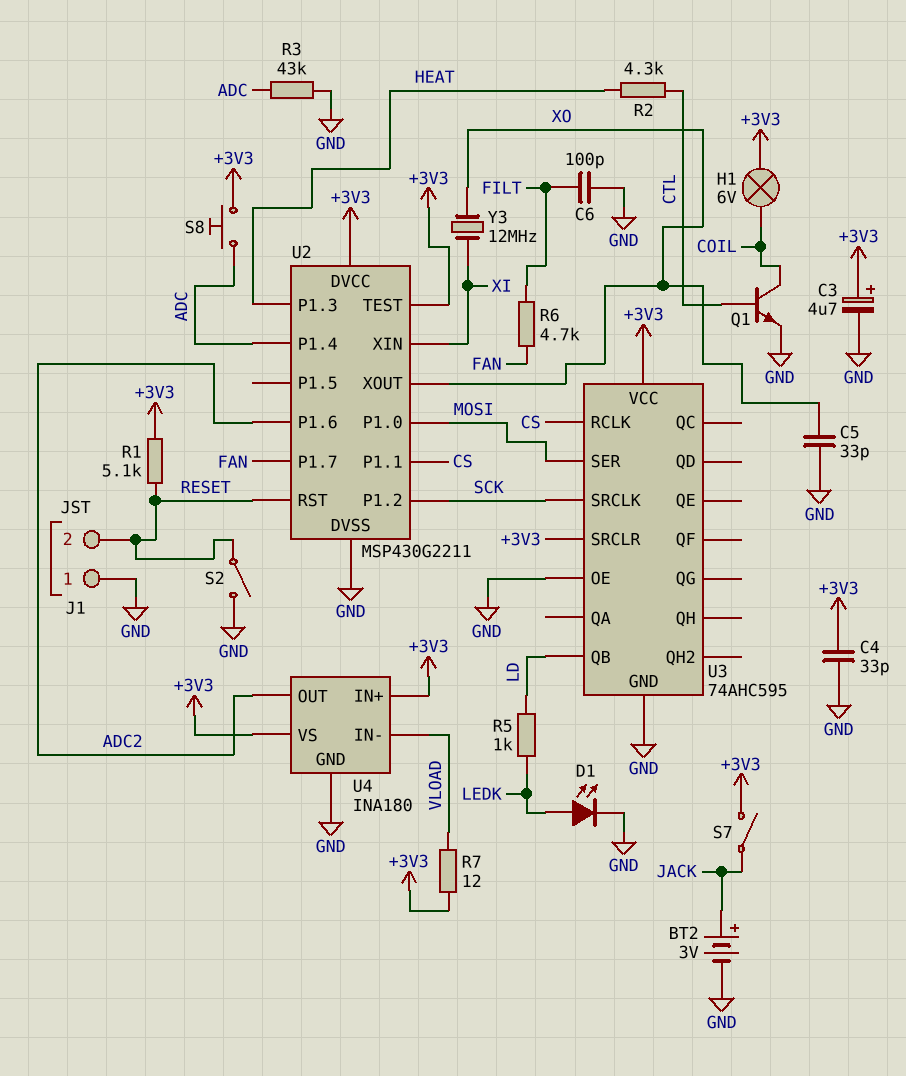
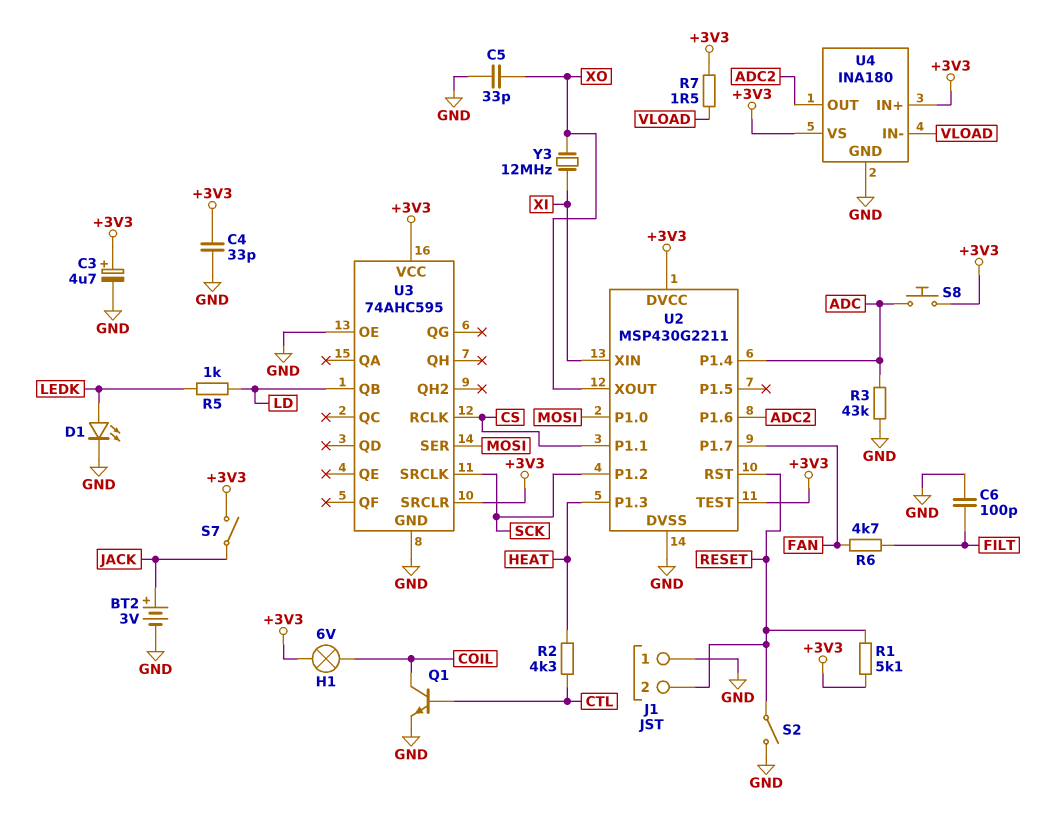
R7: 12 (+3V3, VLOAD) -> 1.5 (+3V3, VLOAD)

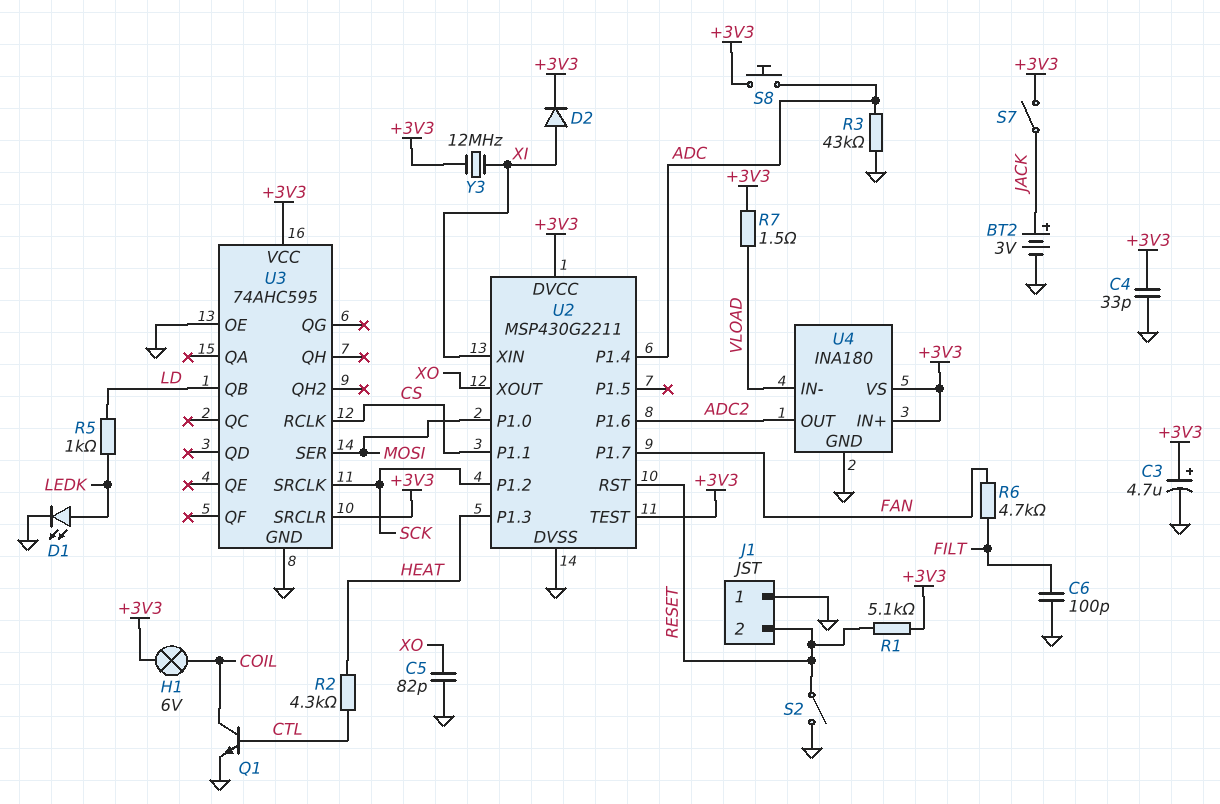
C5: 33pF (GND, XO) -> 82pF (GND, XO)
D2: none -> diode (A XI, K +3V3)
Y3: 12MHz (XI, XO) -> 12MHz (+3V3, XI)

